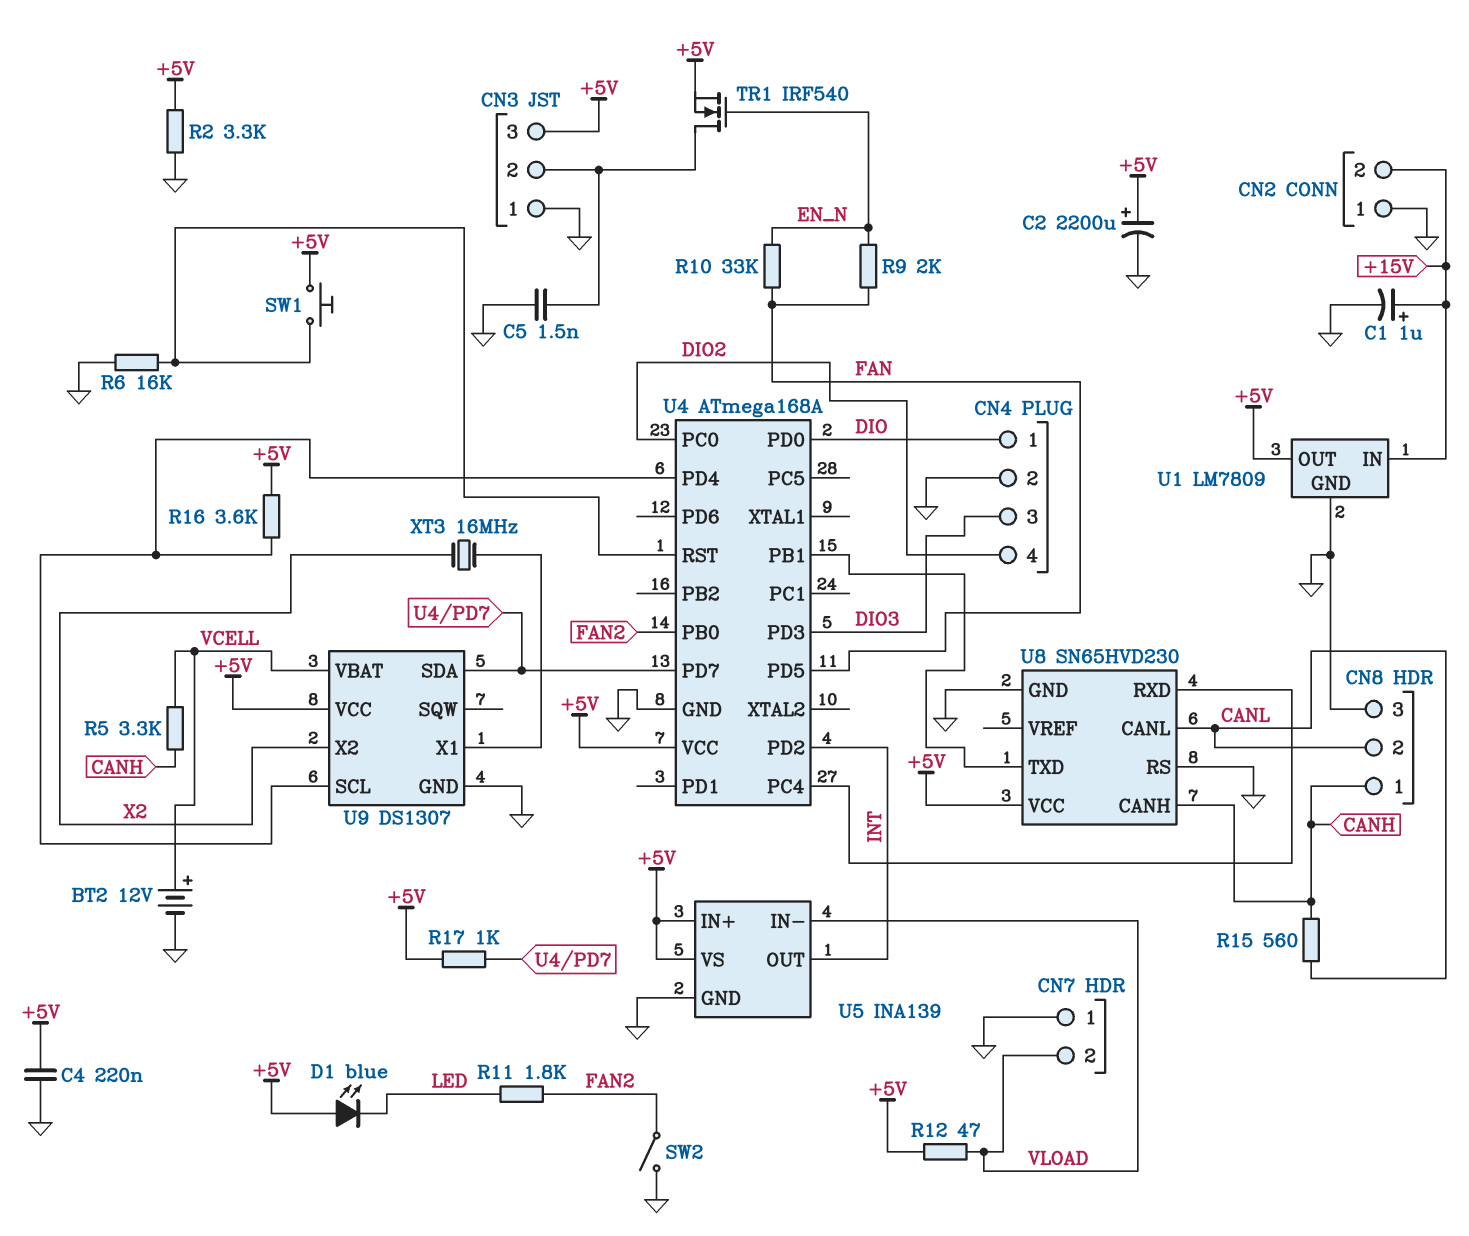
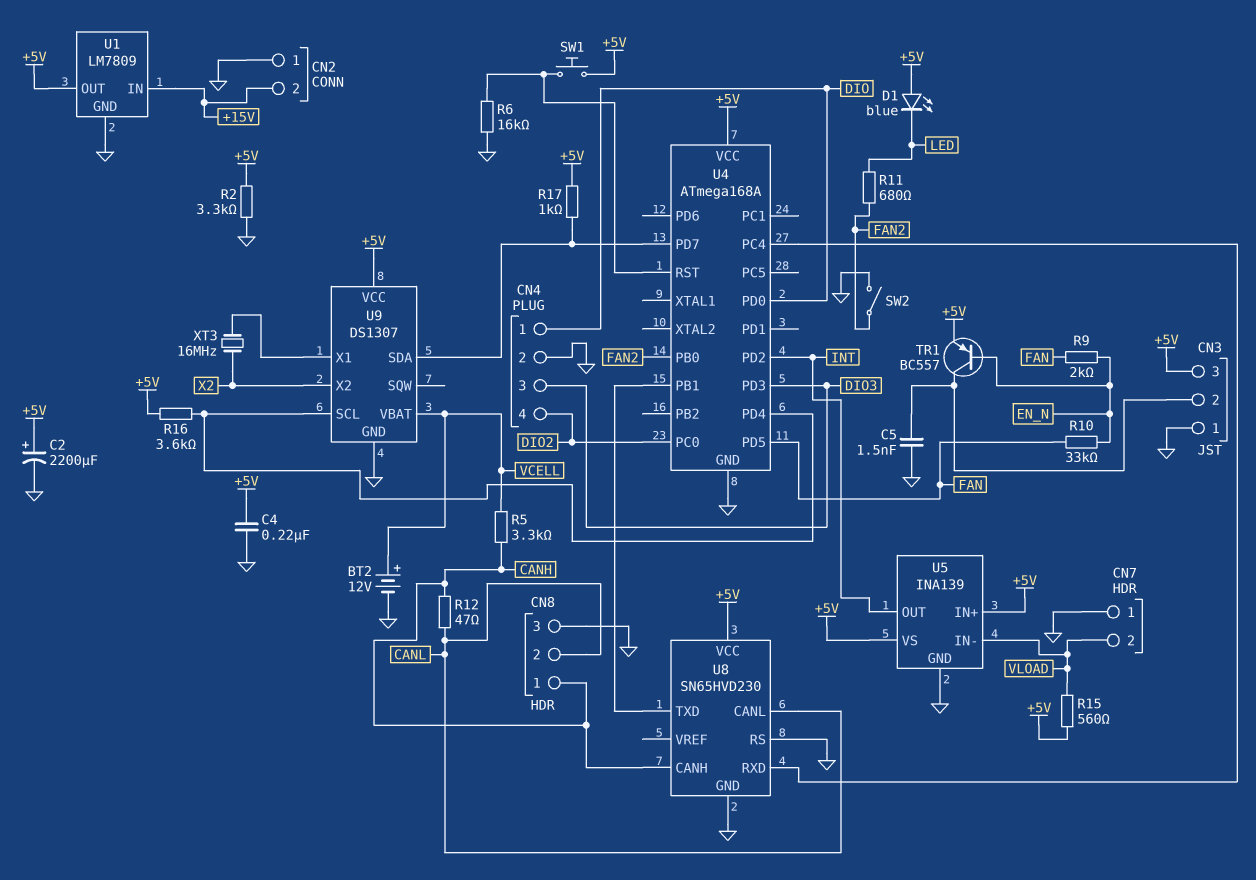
C1: 1uF (plus +15V, minus GND) -> none
R11: 1.8k (FAN2, LED) -> 680 (FAN2, LED)
R12: 47 (+5V, VLOAD) -> 47 (CANH, CANL)
R15: 560 (CANH, CANL) -> 560 (+5V, VLOAD)
TR1: NMOS IRF540 (G EN_N, D CN3/2, S +5V) -> PNP BC557 (B EN_N, C CN3/2, E +5V)

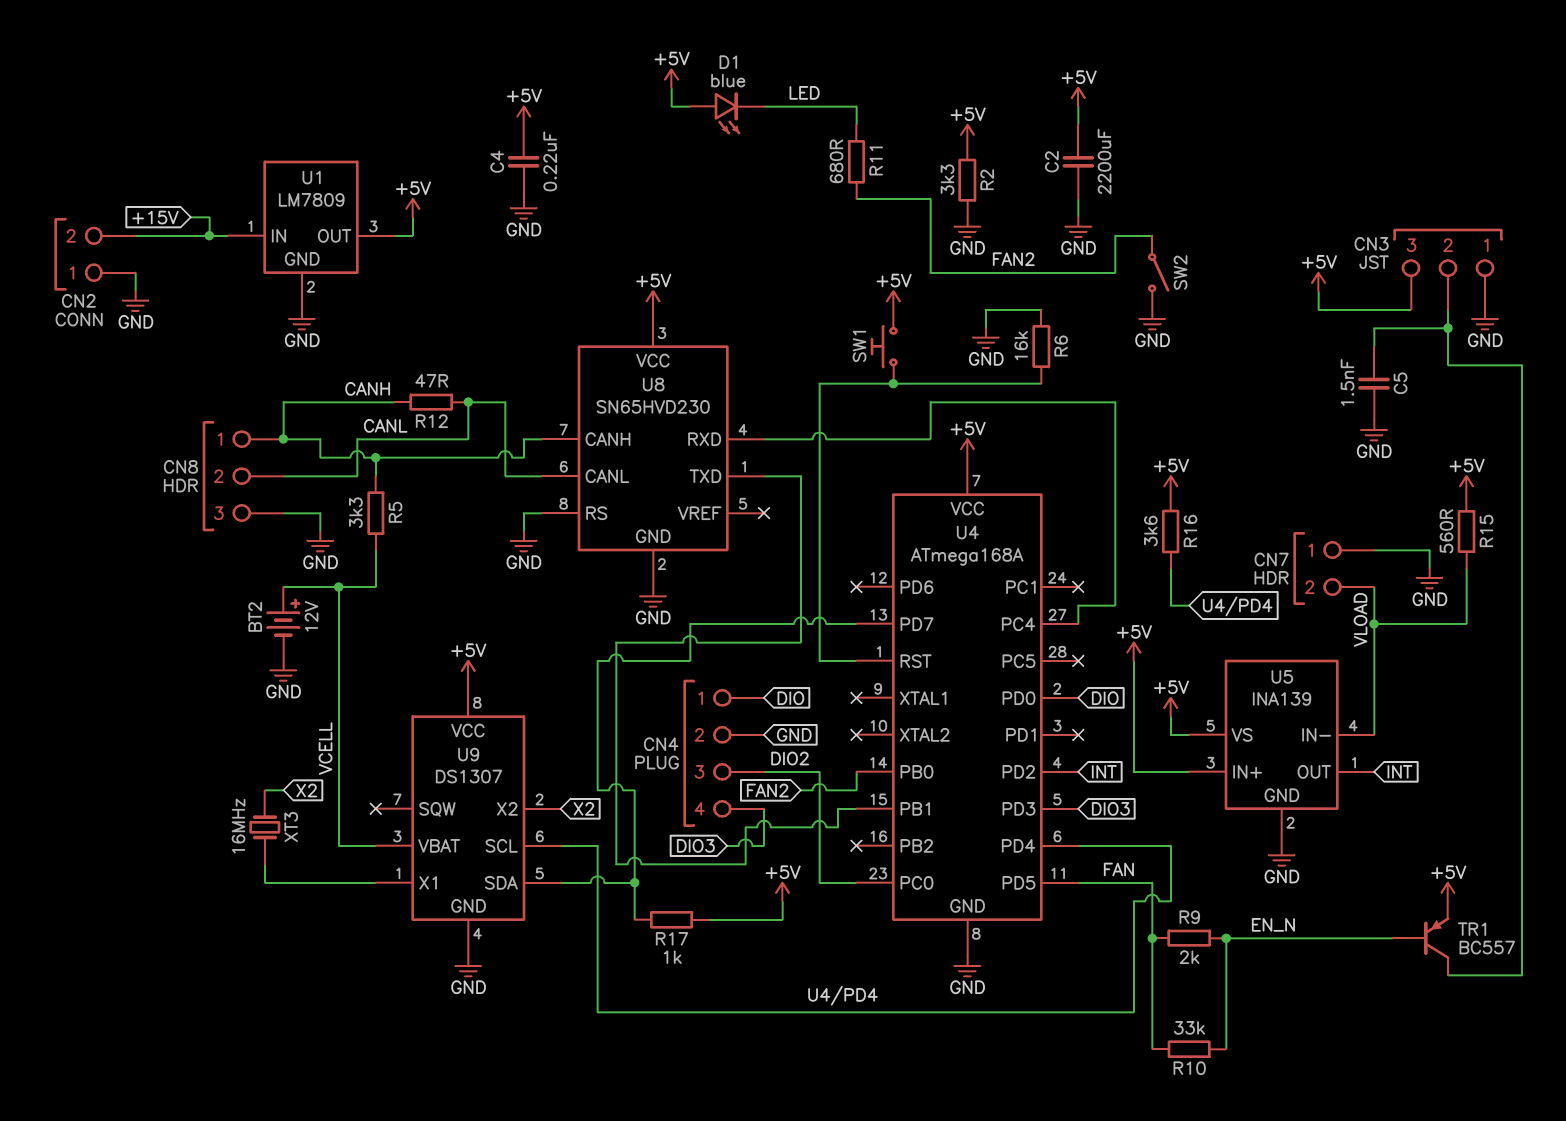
C2: 2200uF (plus +5V, minus GND) -> 2200uF (+5V, GND)
CN4 pin 3: DIO3 -> DIO2
CN4 pin 4: DIO2 -> DIO3

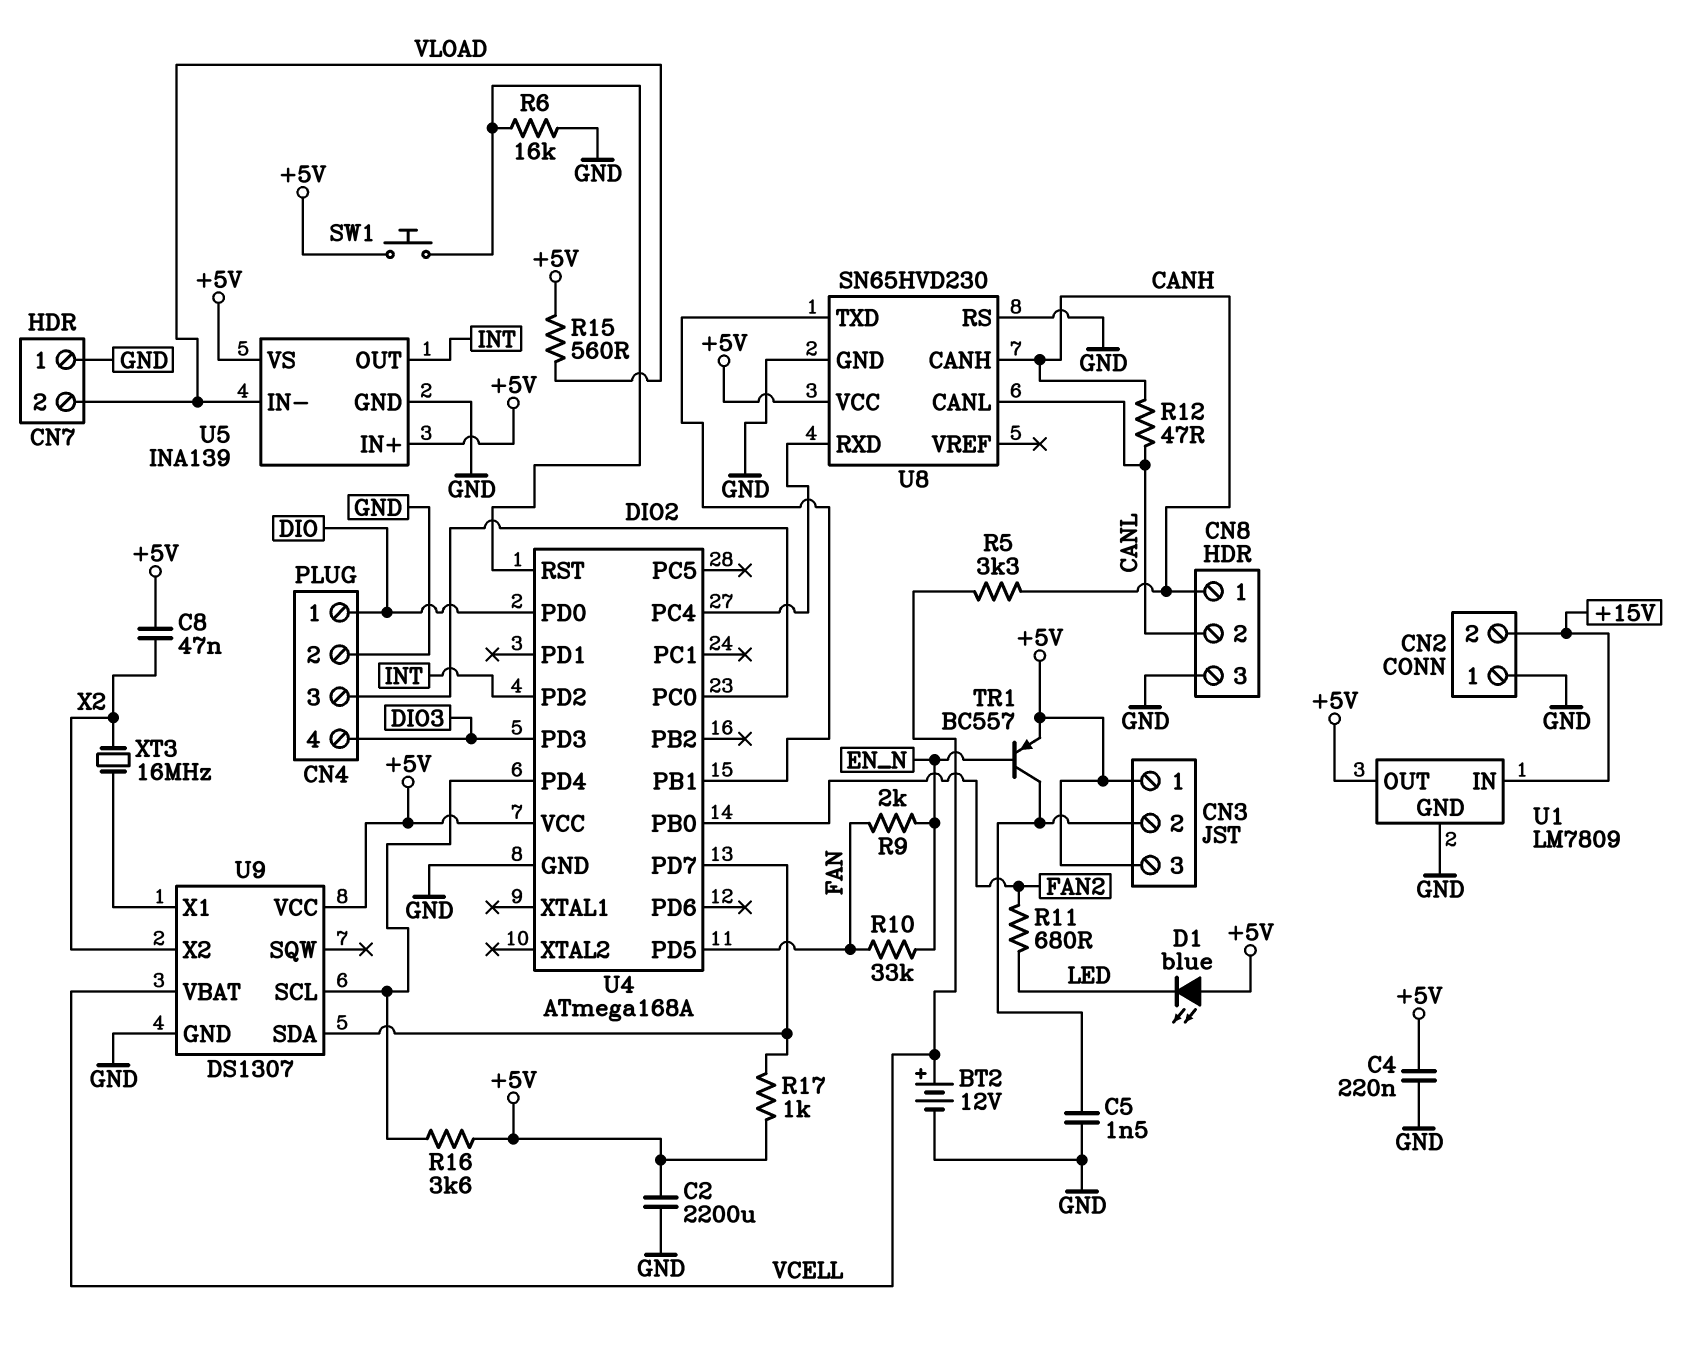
C8: none -> 47nF (+5V, X2)
CN3 pin 1: GND -> +5V
R2: 3.3k (+5V, GND) -> none
SW2: switch (FAN2, GND) -> none

